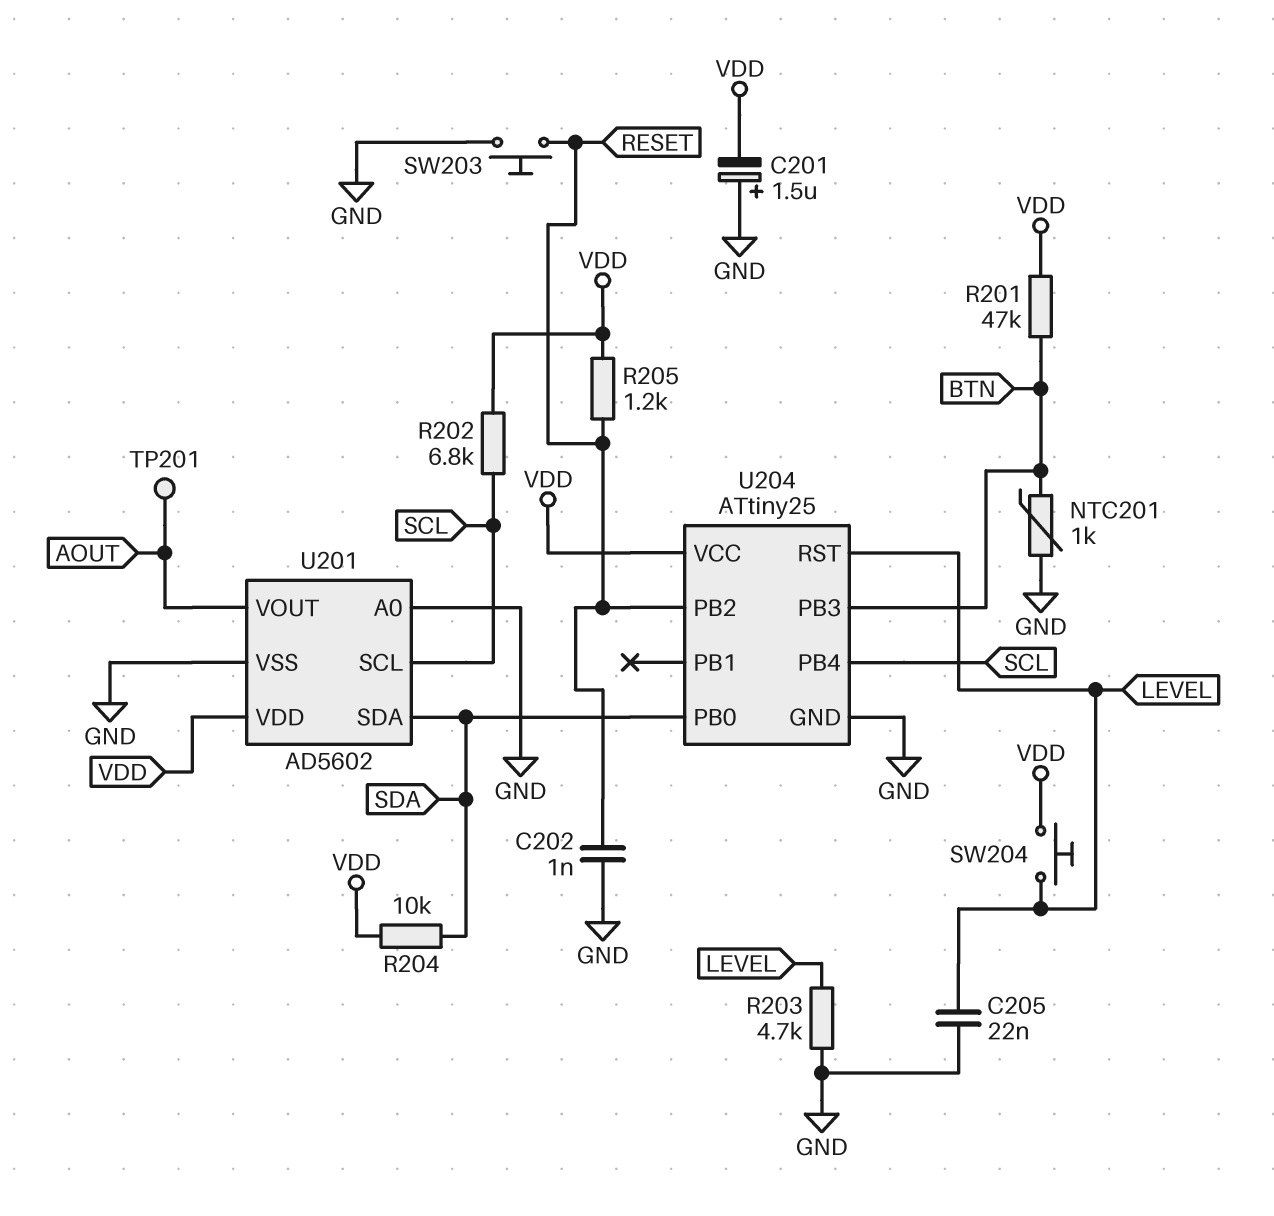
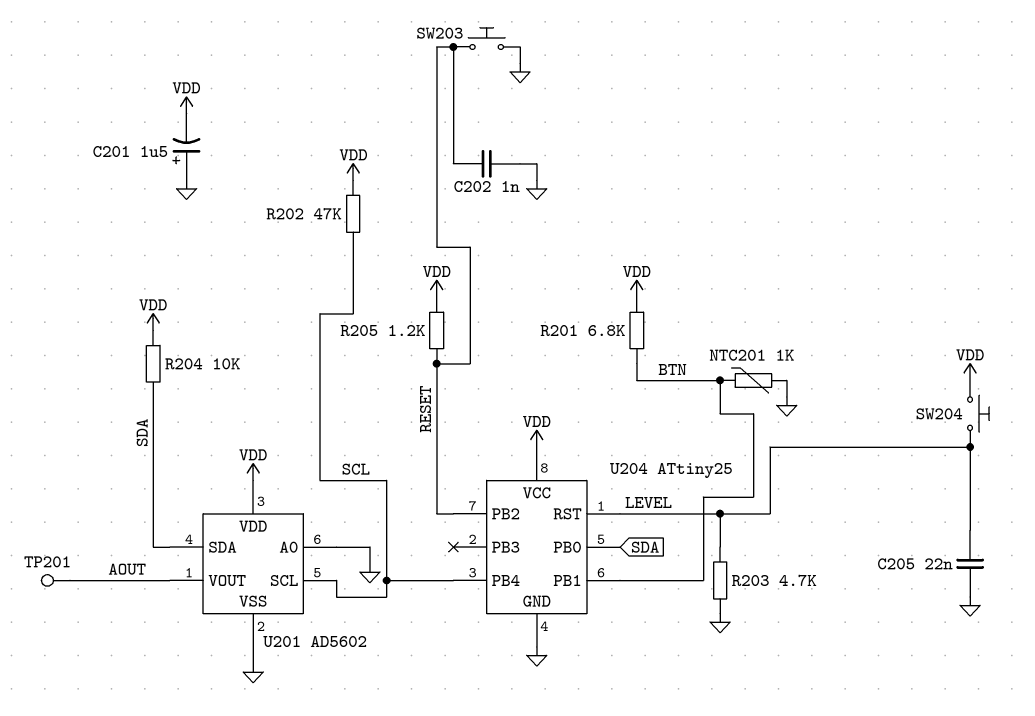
R201: 47k (BTN, VDD) -> 6.8k (BTN, VDD)
R202: 6.8k (SCL, VDD) -> 47k (SCL, VDD)
U204 pin PB1: none -> BTN
U204 pin PB3: BTN -> none

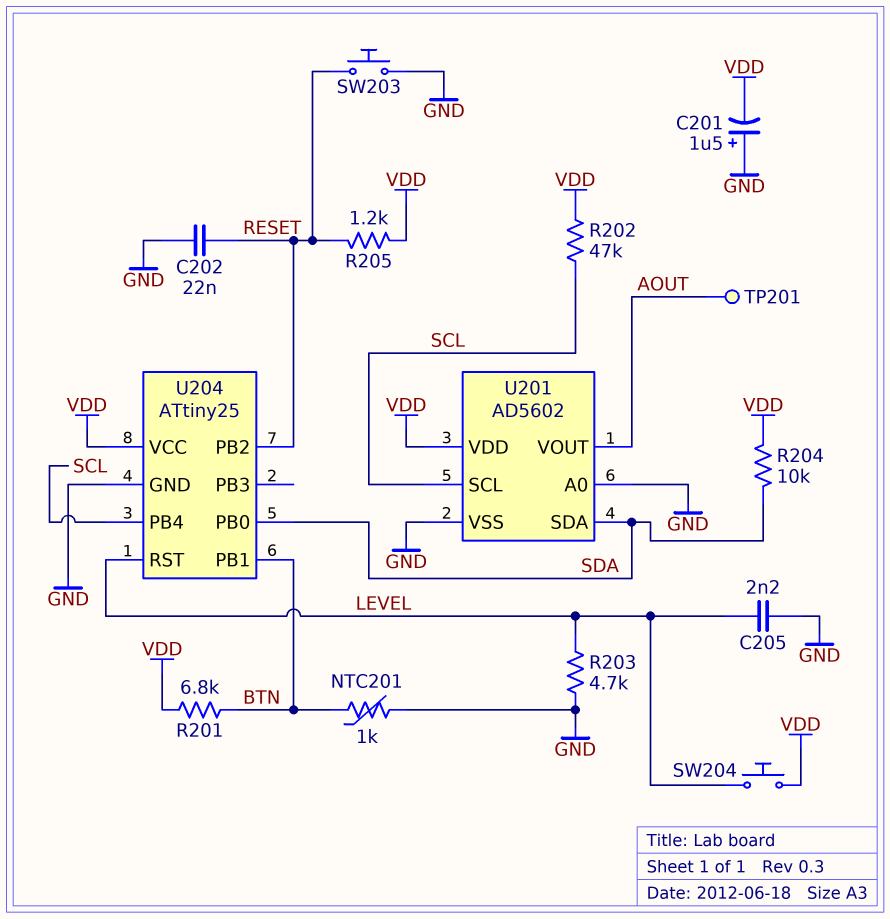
C202: 1nF (GND, RESET) -> 22nF (GND, RESET)
C205: 22nF (GND, LEVEL) -> 2.2nF (GND, LEVEL)

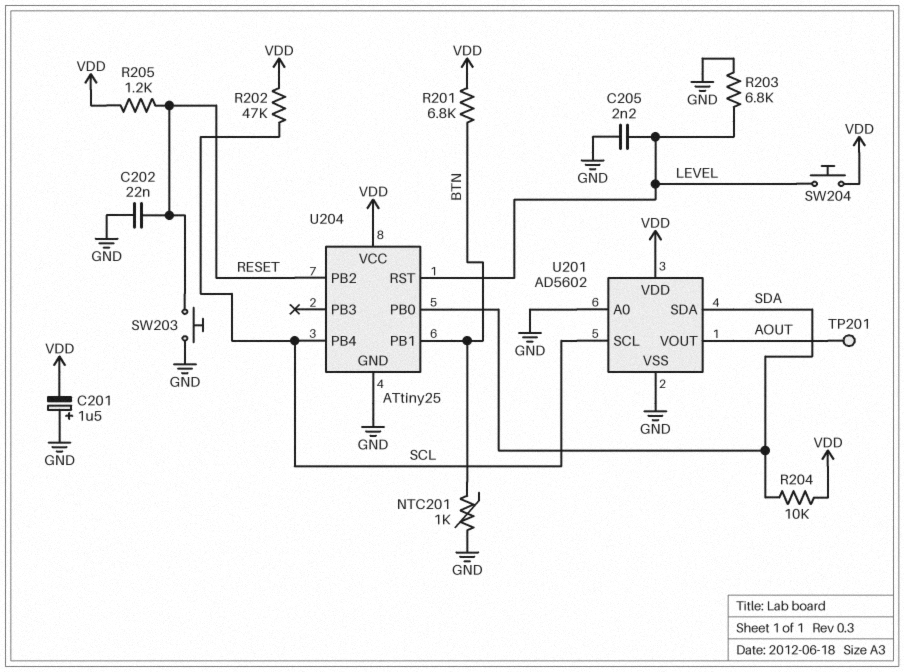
R203: 4.7k (GND, LEVEL) -> 6.8k (GND, LEVEL)

